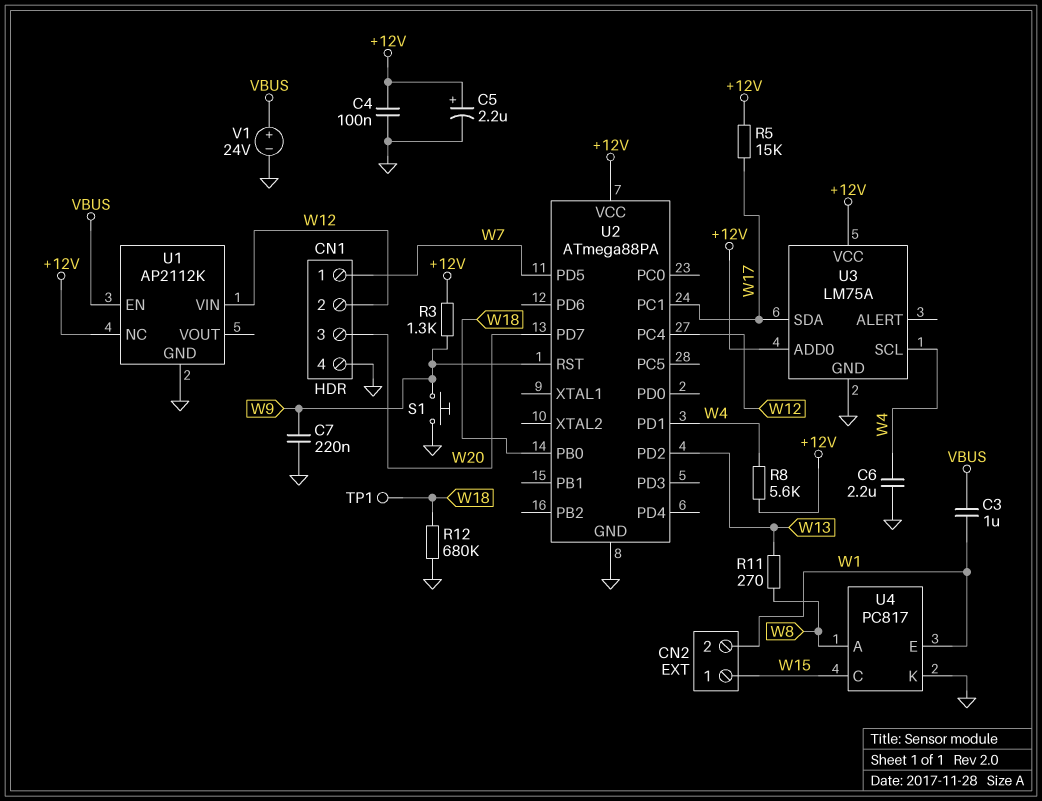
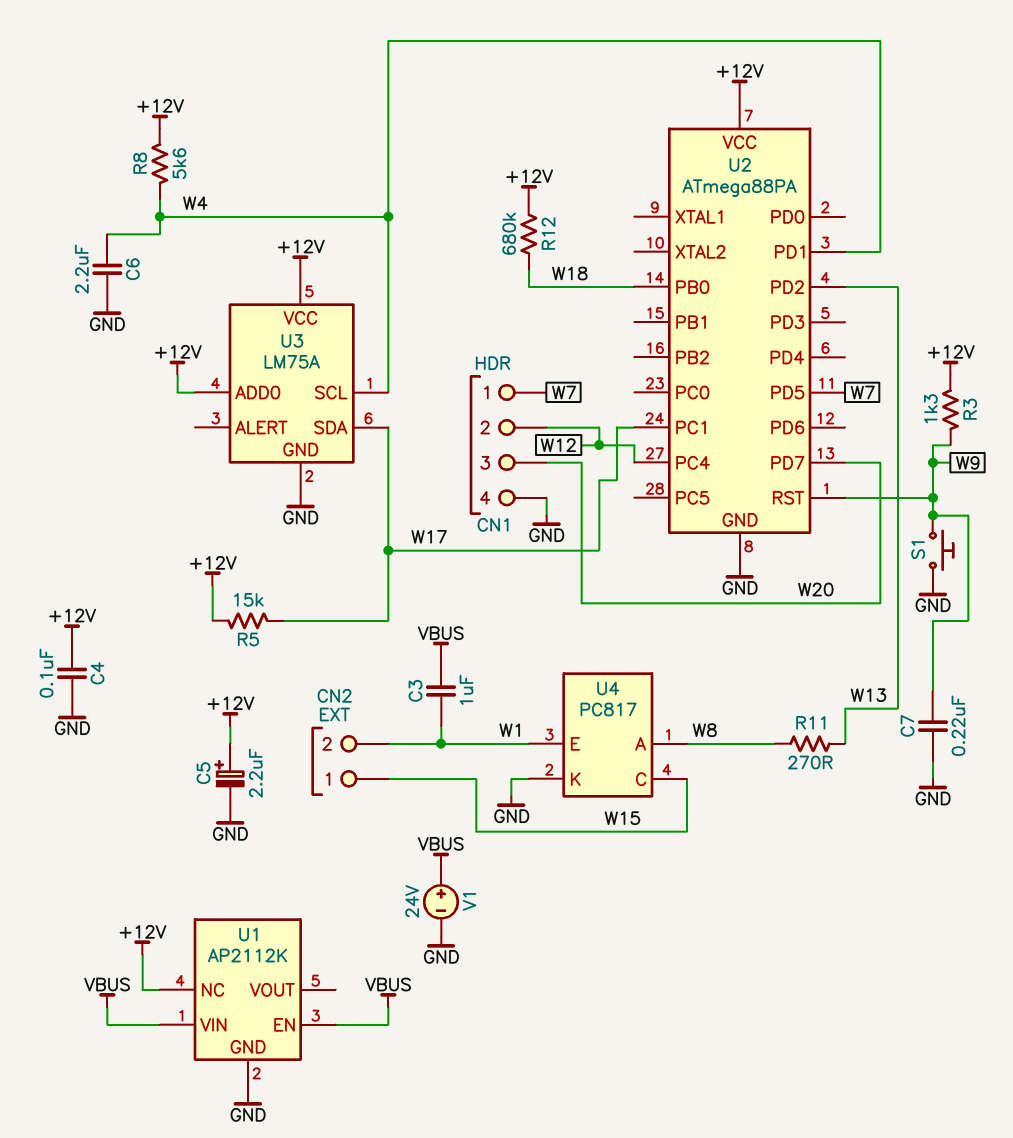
R12: 680k (GND, W18) -> 680k (+12V, W18)
TP1: test point (W18) -> none
U1 pin VIN: W12 -> VBUS

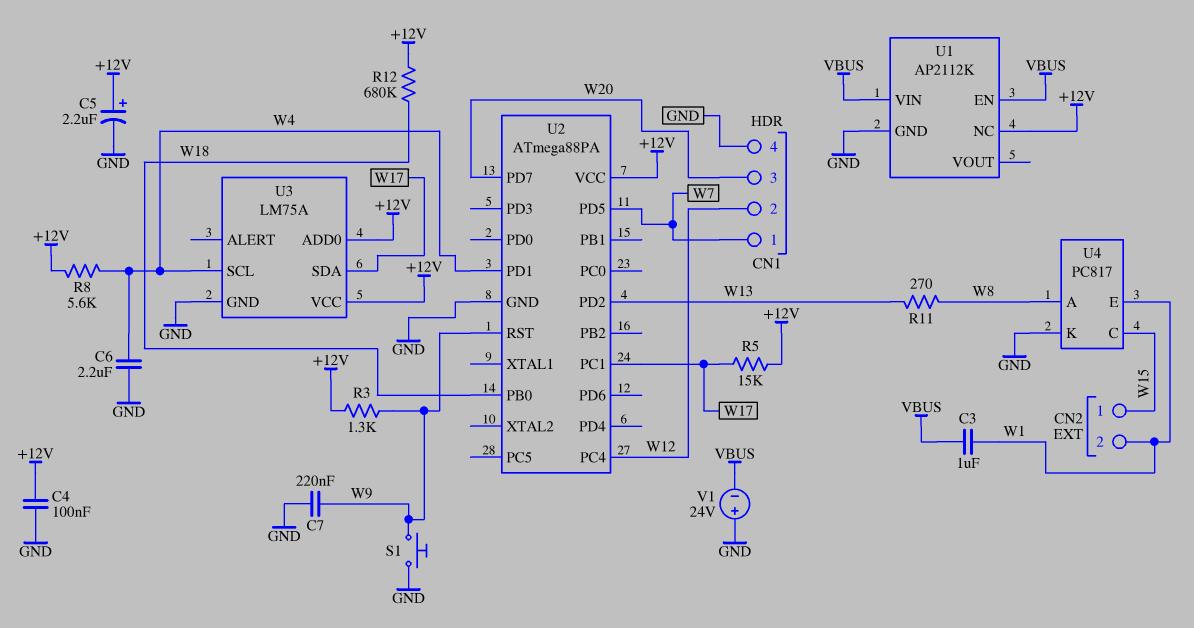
V1: 24V (plus VBUS, minus GND) -> 24V (plus GND, minus VBUS)

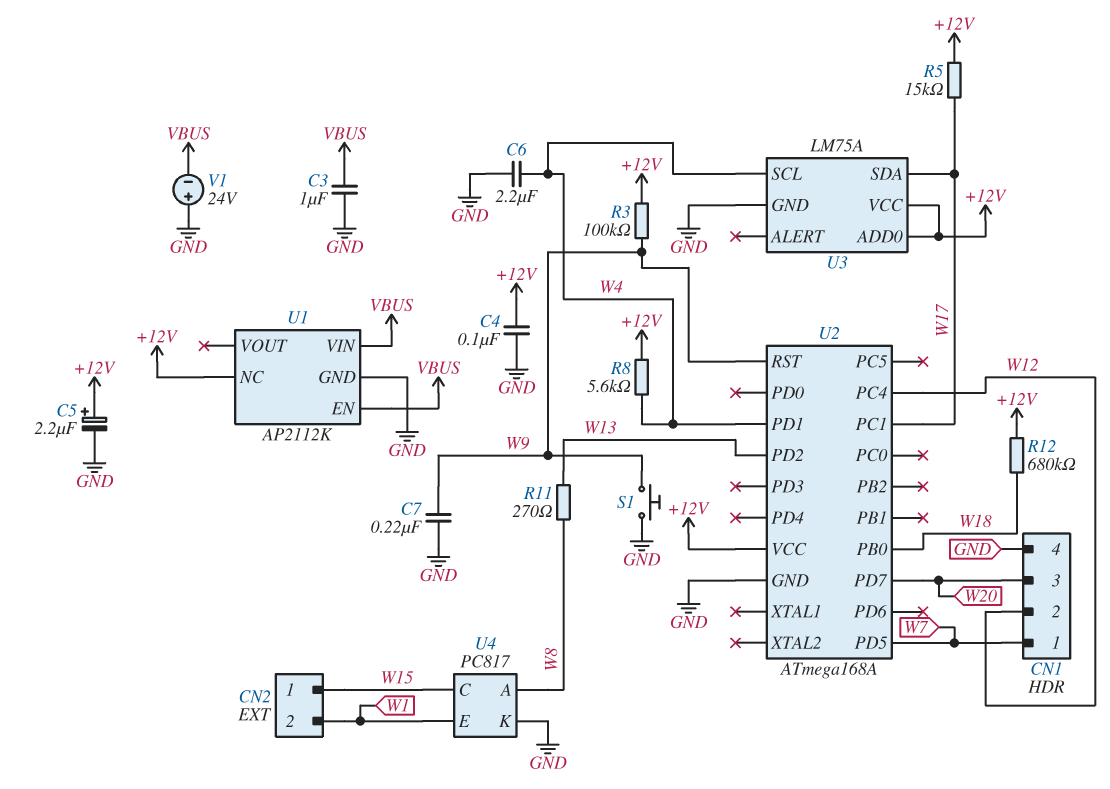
C3: 1uF (VBUS, W1) -> 1uF (GND, VBUS)
R3: 1.3k (+12V, W9) -> 100k (+12V, W9)
U2: ATmega88PA -> ATmega168A

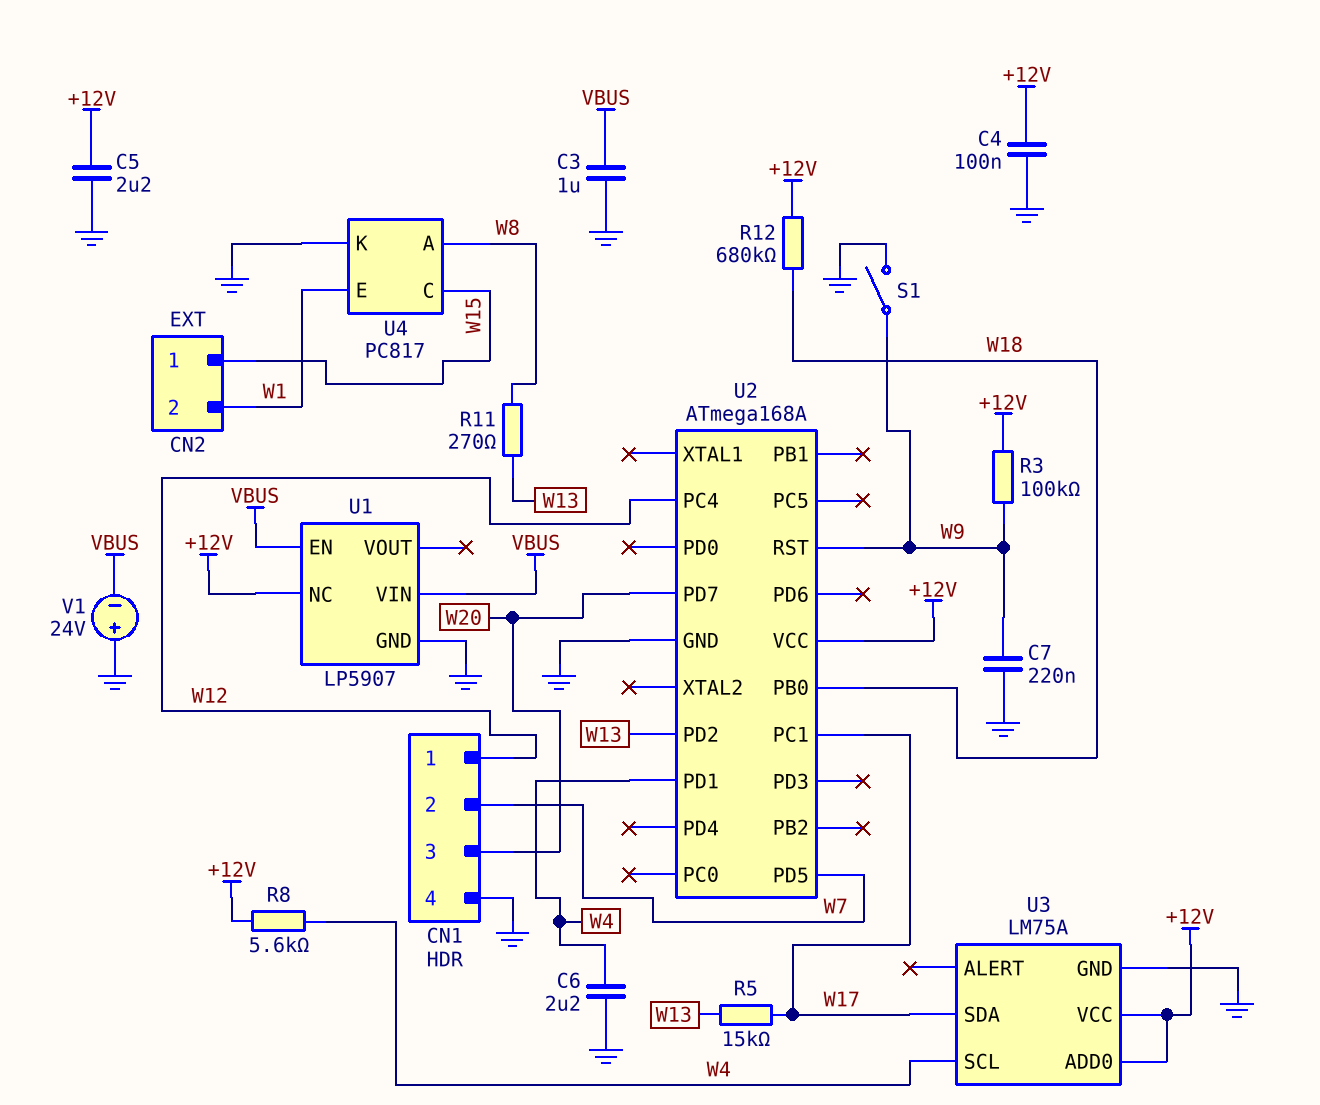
C5: 2.2uF (plus +12V, minus GND) -> 2.2uF (+12V, GND)
CN1 pin 1: W7 -> W12
CN1 pin 2: W12 -> W7
R5: 15k (+12V, W17) -> 15k (W13, W17)
S1: button (GND, W9) -> switch (GND, W9)
U1: AP2112K -> LP5907

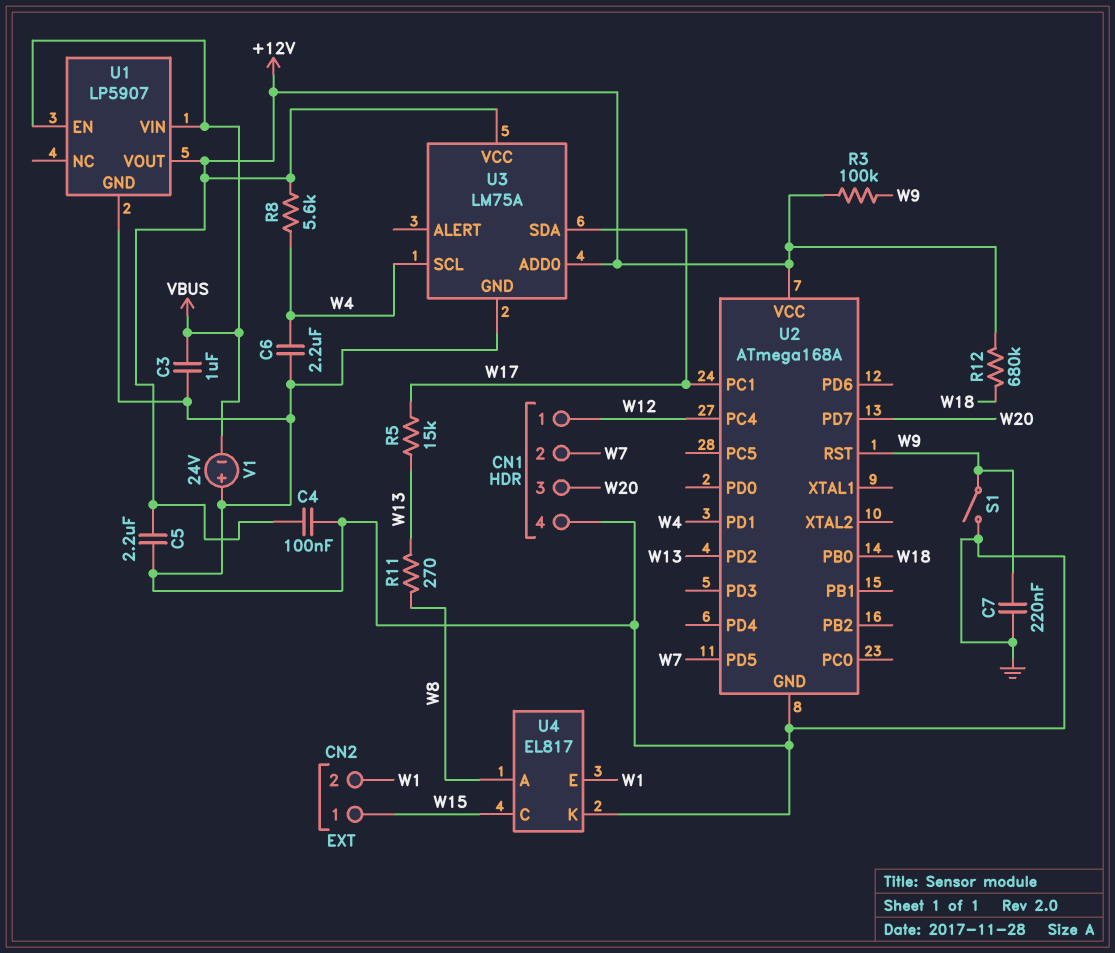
U1 pin NC: +12V -> none
U1 pin VOUT: none -> +12V
U4: PC817 -> EL817

